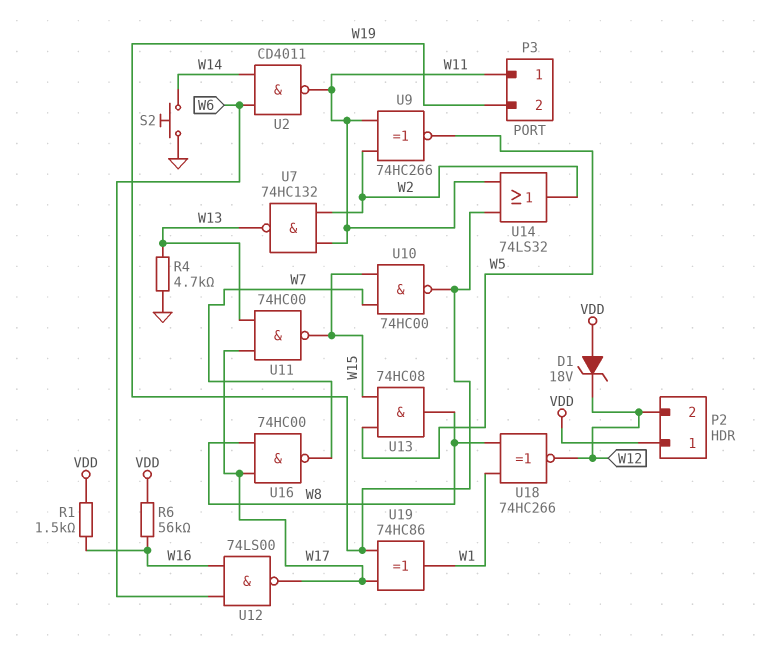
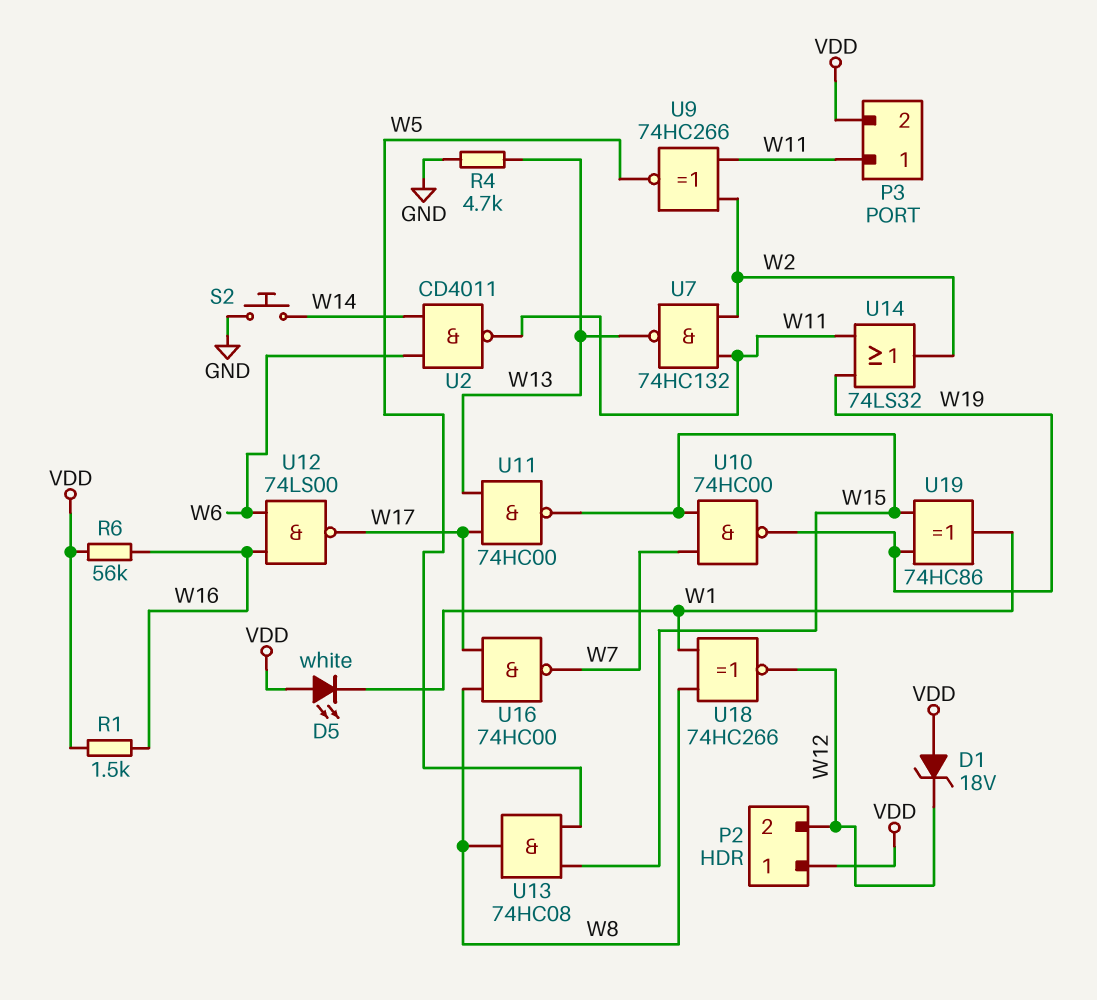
D5: none -> LED white (A VDD, K W1)
P3 pin 2: W19 -> VDD
U19: XOR 74HC86 (in W17, in W19, out W1) -> XOR 74HC86 (in W15, in W19, out W1)

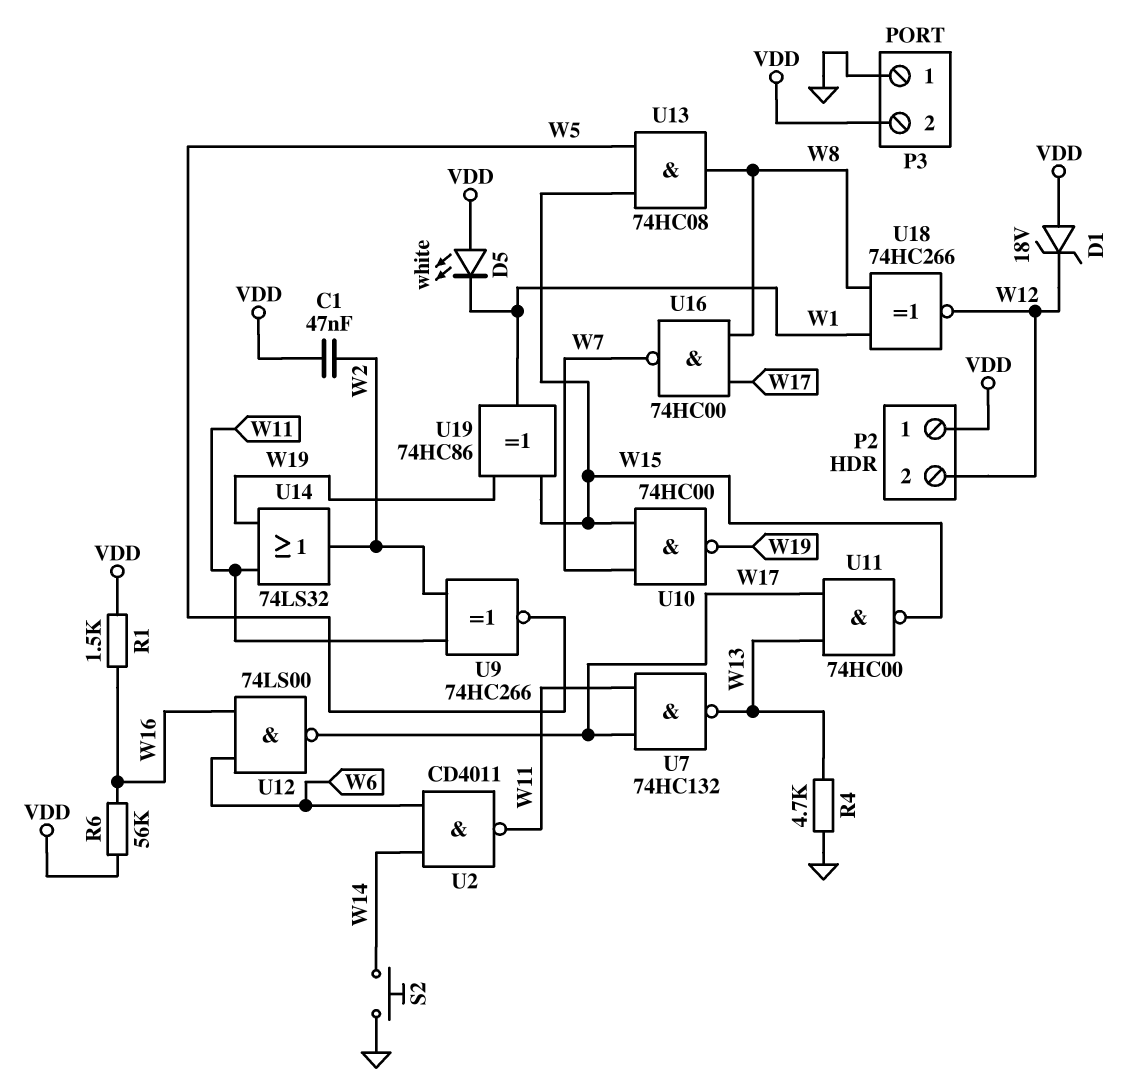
C1: none -> 47nF (VDD, W2)
P3 pin 1: W11 -> GND
U7: NAND 74HC132 (in W2, in W11, out W13) -> NAND 74HC132 (in W11, in W17, out W13)

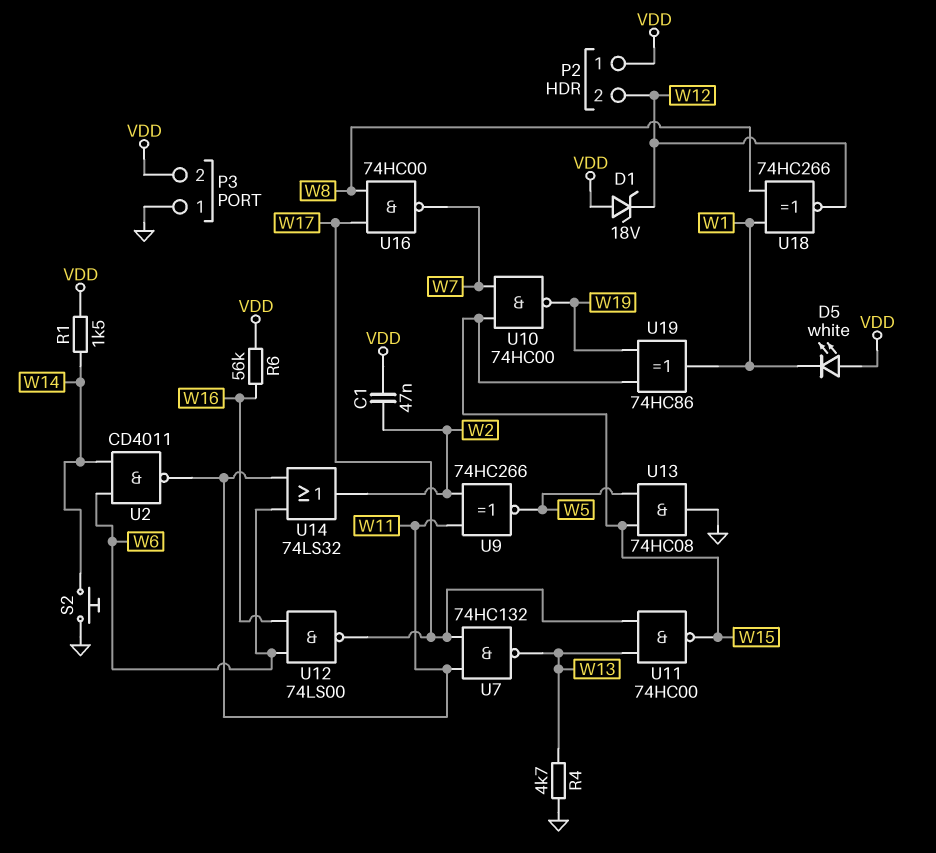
R1: 1.5k (VDD, W16) -> 1.5k (VDD, W14)
U13: AND 74HC08 (in W5, in W15, out W8) -> AND 74HC08 (in W5, in W15, out GND)
U14: OR 74LS32 (in W11, in W19, out W2) -> OR 74LS32 (in W6, in W11, out W2)

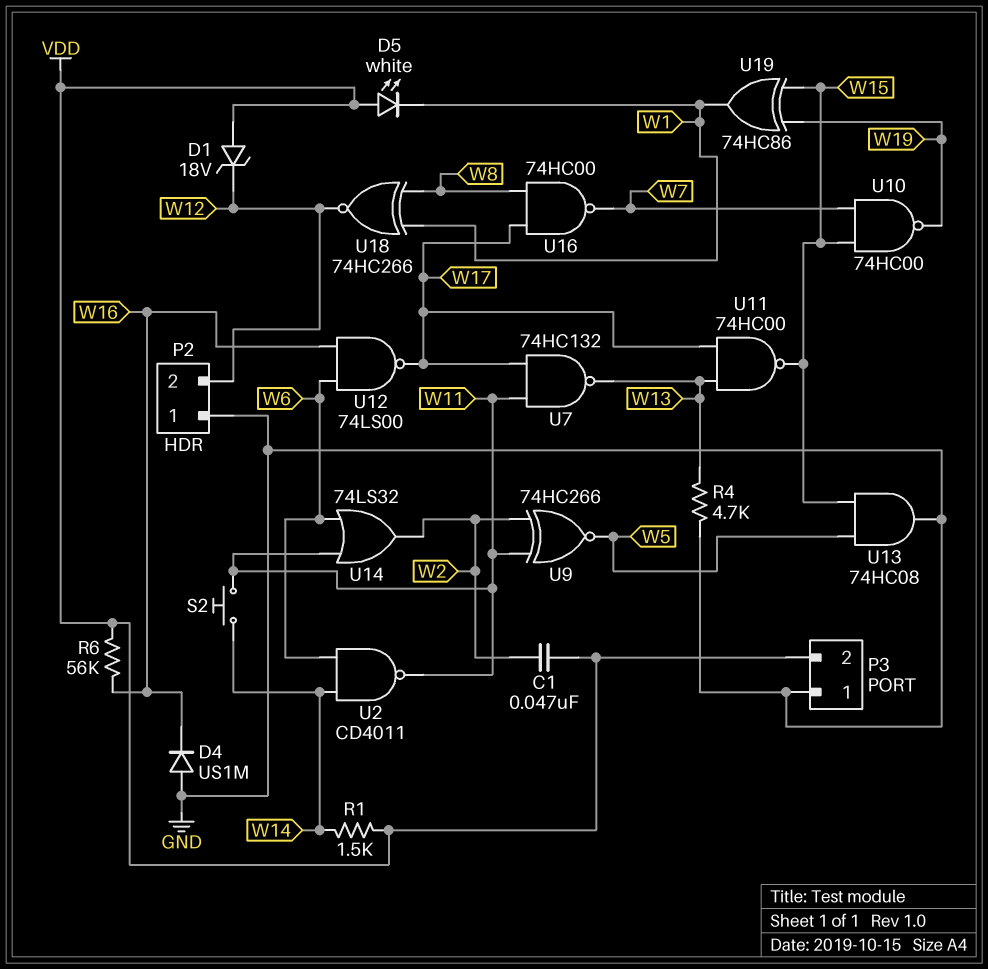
D4: none -> diode US1M (A GND, K W16)
P2 pin 1: VDD -> GND
S2: button (GND, W14) -> button (W11, W14)

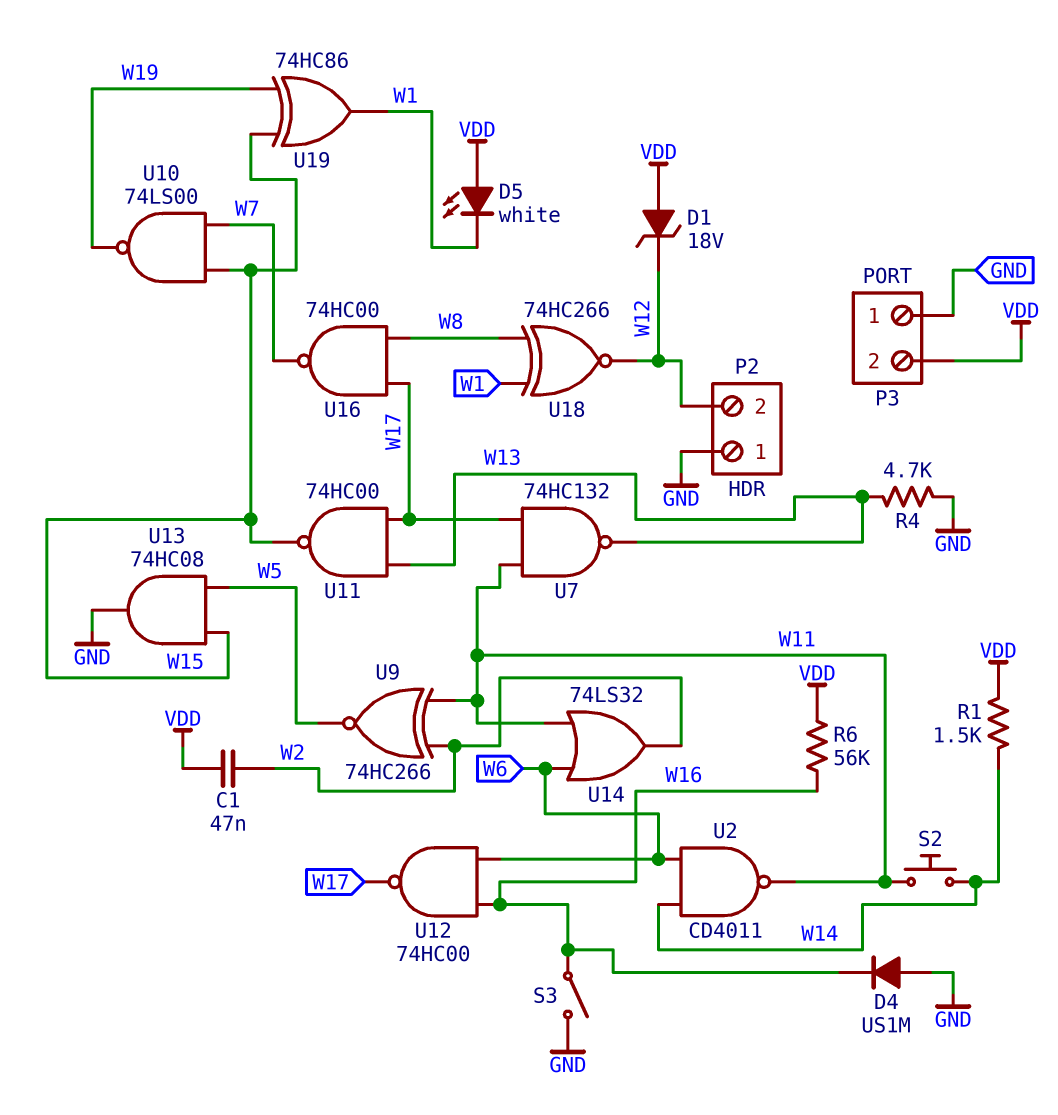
S3: none -> switch (GND, W16)
U10: NAND 74HC00 (in W7, in W15, out W19) -> NAND 74LS00 (in W7, in W15, out W19)
U12: NAND 74LS00 (in W6, in W16, out W17) -> NAND 74HC00 (in W6, in W16, out W17)

